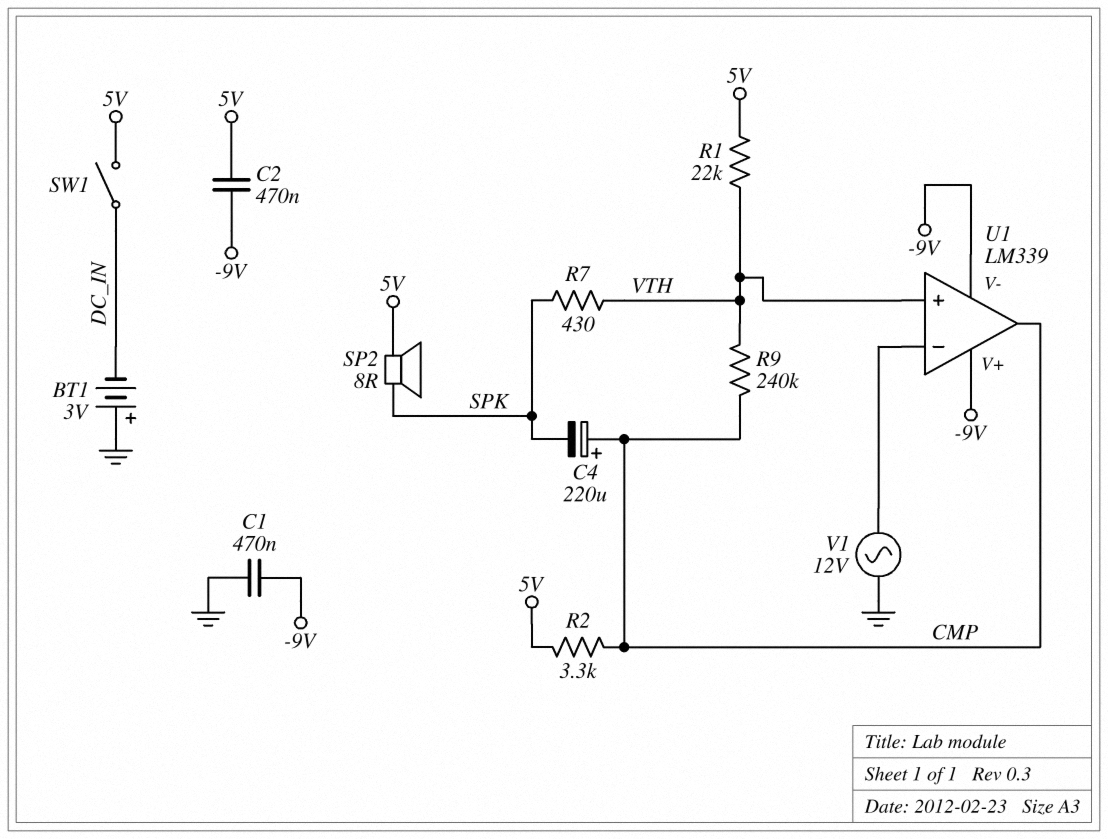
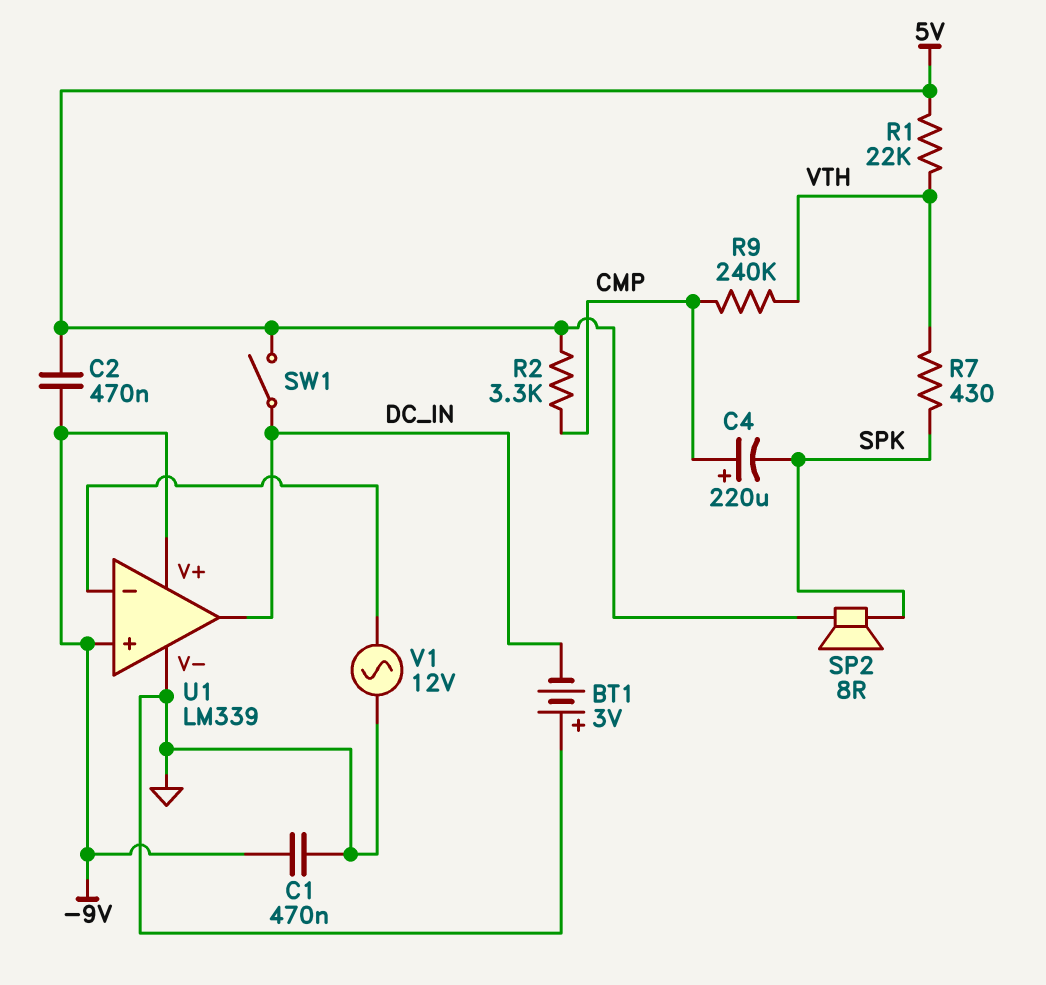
U1 pin V-: -9V -> GND
U1 pin in+: VTH -> -9V
U1 pin out: CMP -> DC_IN

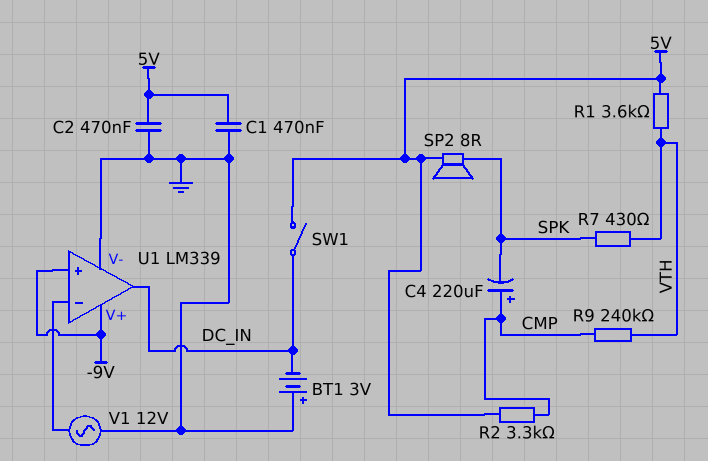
C1: 470nF (-9V, GND) -> 470nF (5V, GND)
C2: 470nF (-9V, 5V) -> 470nF (5V, GND)
R1: 22k (5V, VTH) -> 3.6k (5V, VTH)

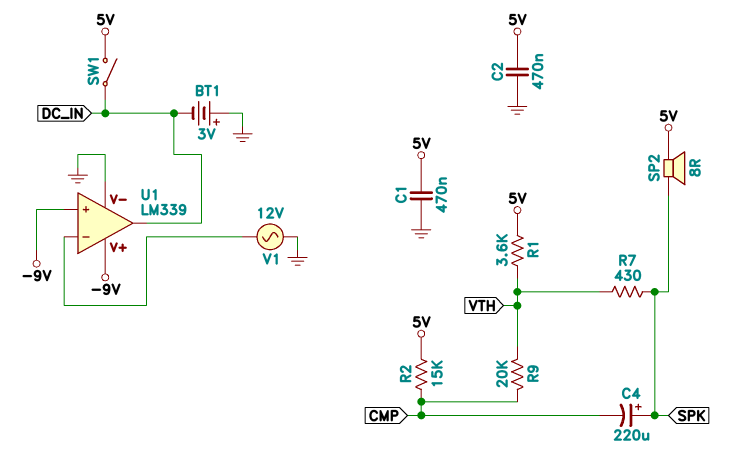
C4: 220uF (plus CMP, minus SPK) -> 220uF (plus SPK, minus CMP)
R2: 3.3k (5V, CMP) -> 15k (5V, CMP)
R9: 240k (CMP, VTH) -> 20k (CMP, VTH)

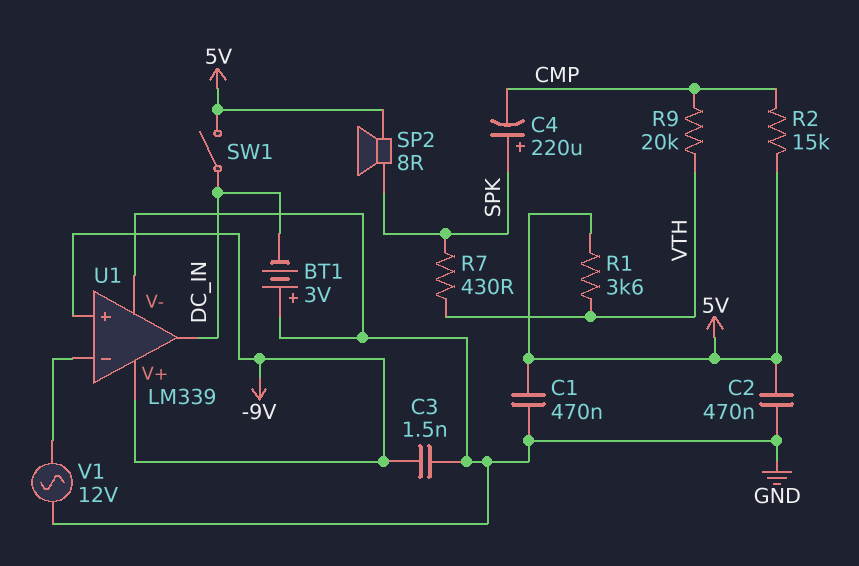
C3: none -> 1.5nF (-9V, GND)

